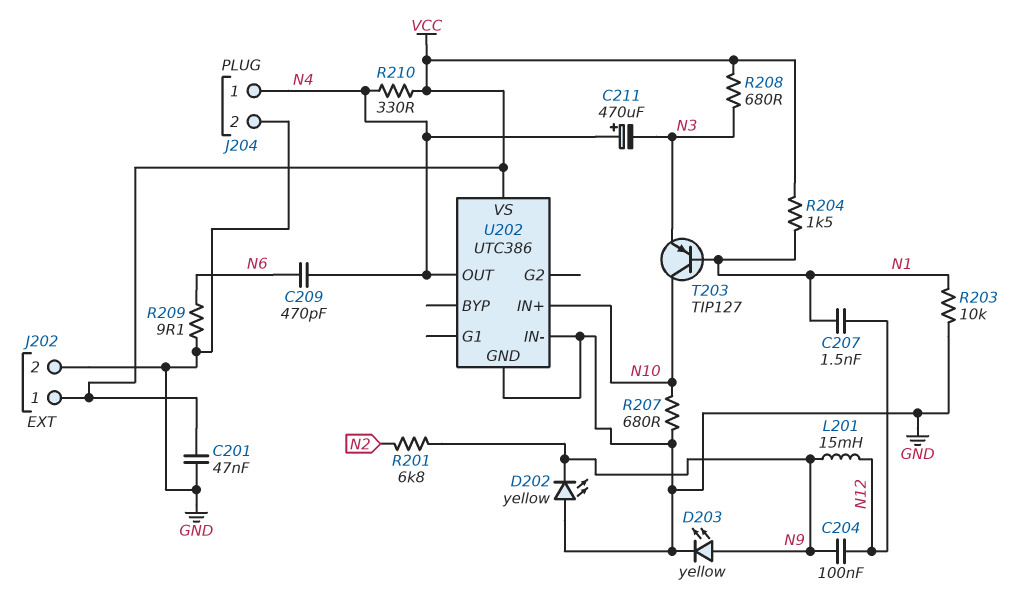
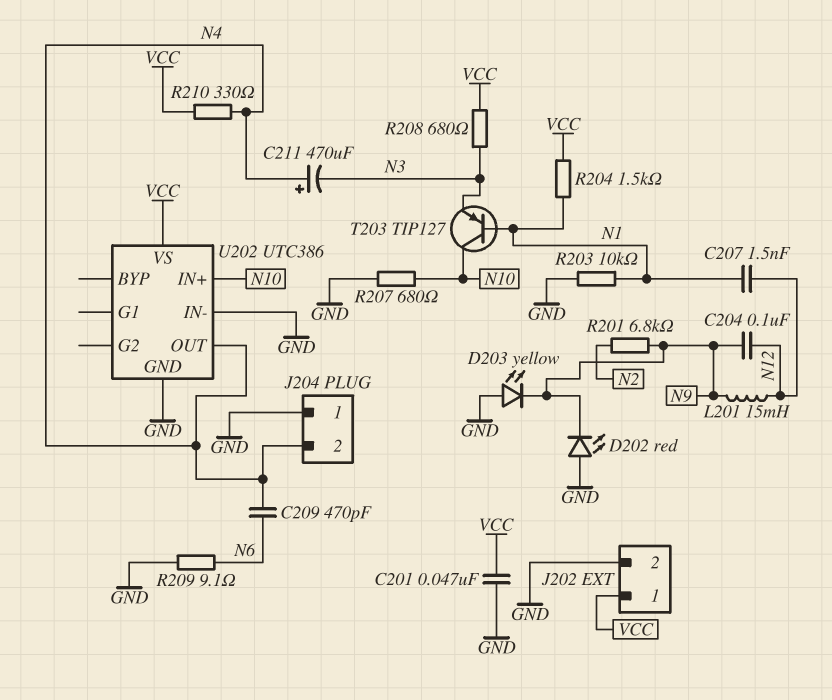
D202: LED yellow (A GND, K N9) -> LED red (A GND, K N9)
D203: LED yellow (A N9, K GND) -> LED yellow (A GND, K N9)
J204 pin 1: N4 -> GND
J204 pin 2: GND -> N4

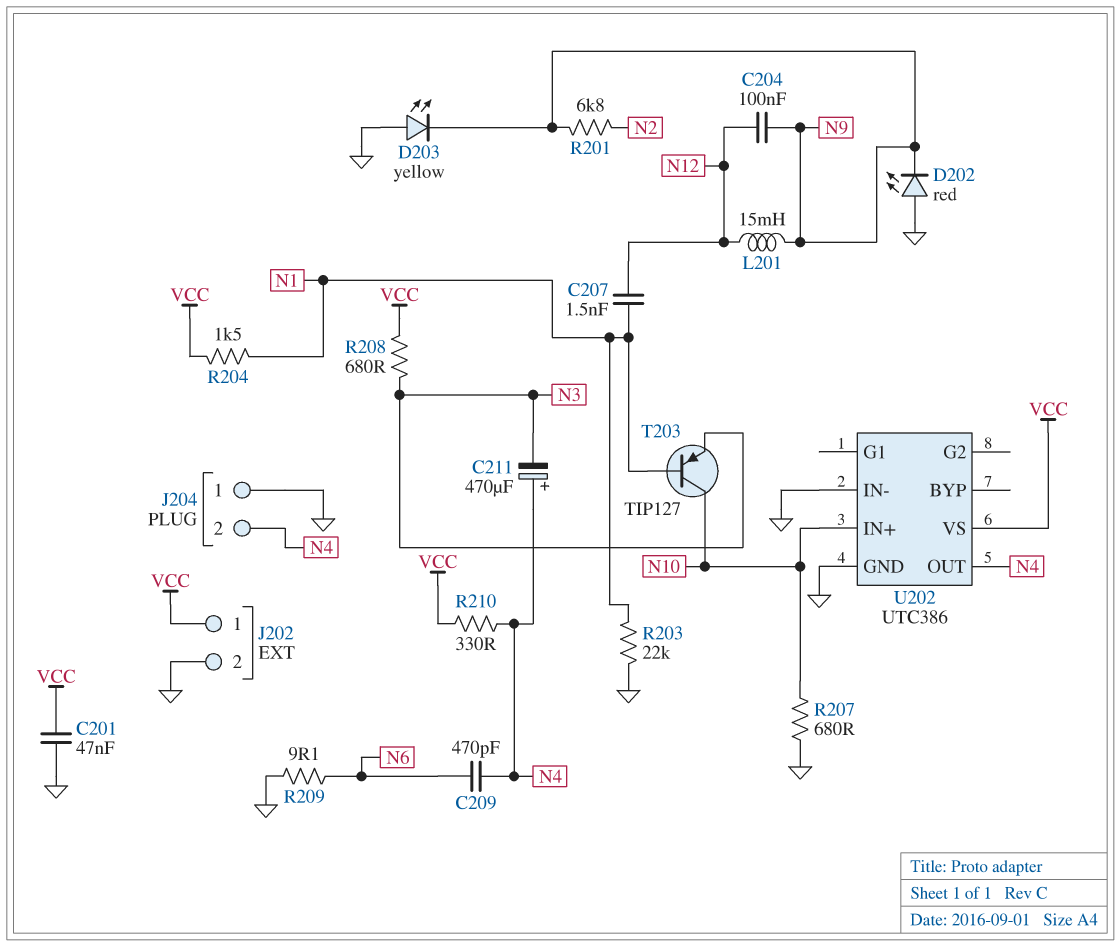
R203: 10k (GND, N1) -> 22k (GND, N1)

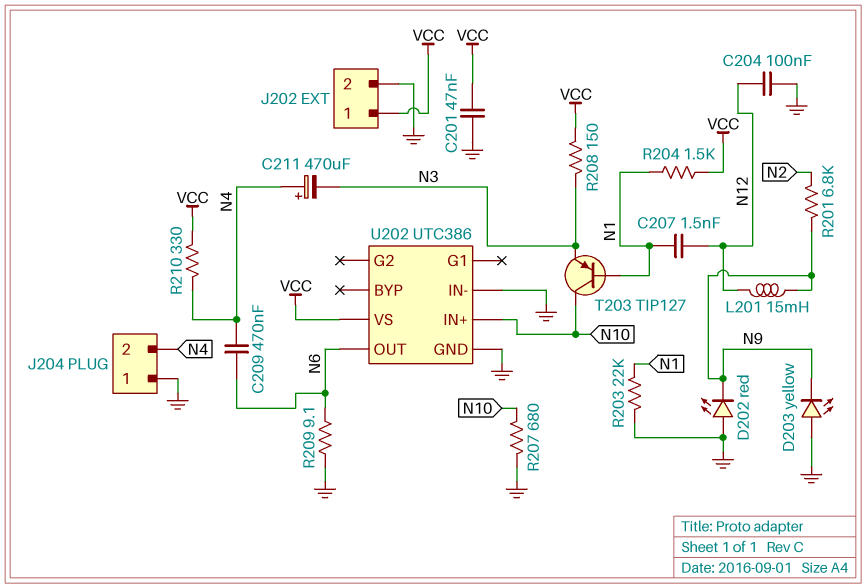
C204: 100nF (N9, N12) -> 100nF (GND, N12)
C209: 470pF (N4, N6) -> 470nF (N4, N6)
R208: 680 (N3, VCC) -> 150 (N3, VCC)
U202 pin OUT: N4 -> N6

